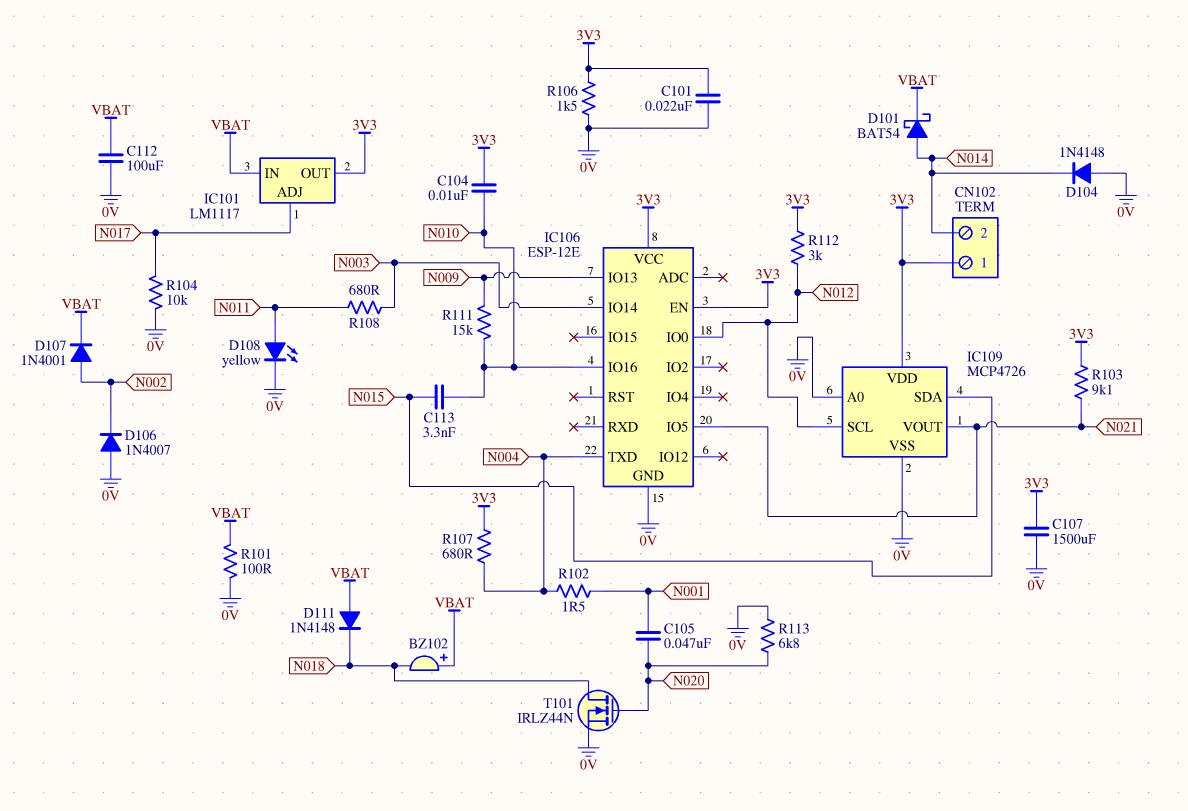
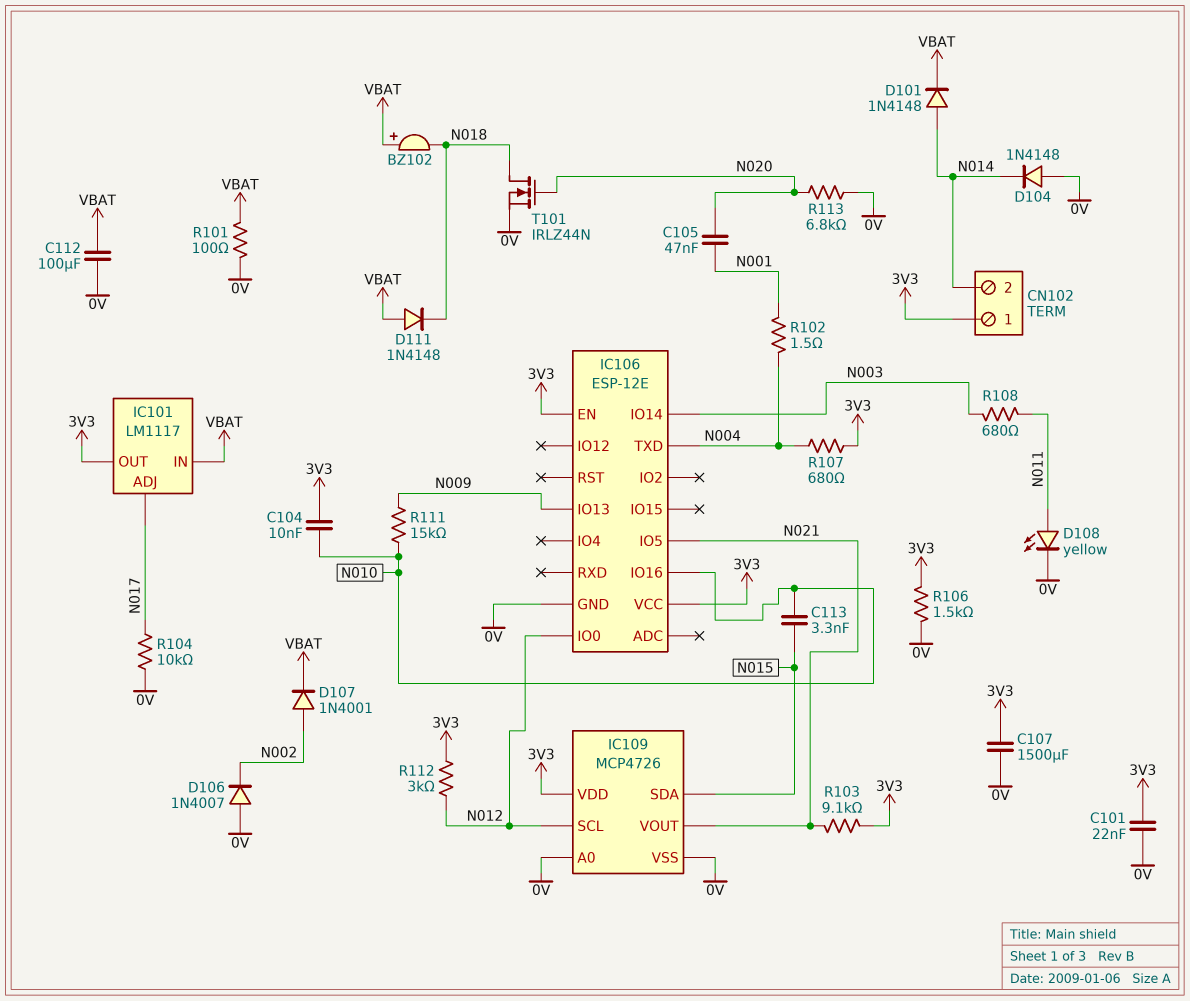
D101: schottky BAT54 (A N014, K VBAT) -> diode 1N4148 (A N014, K VBAT)

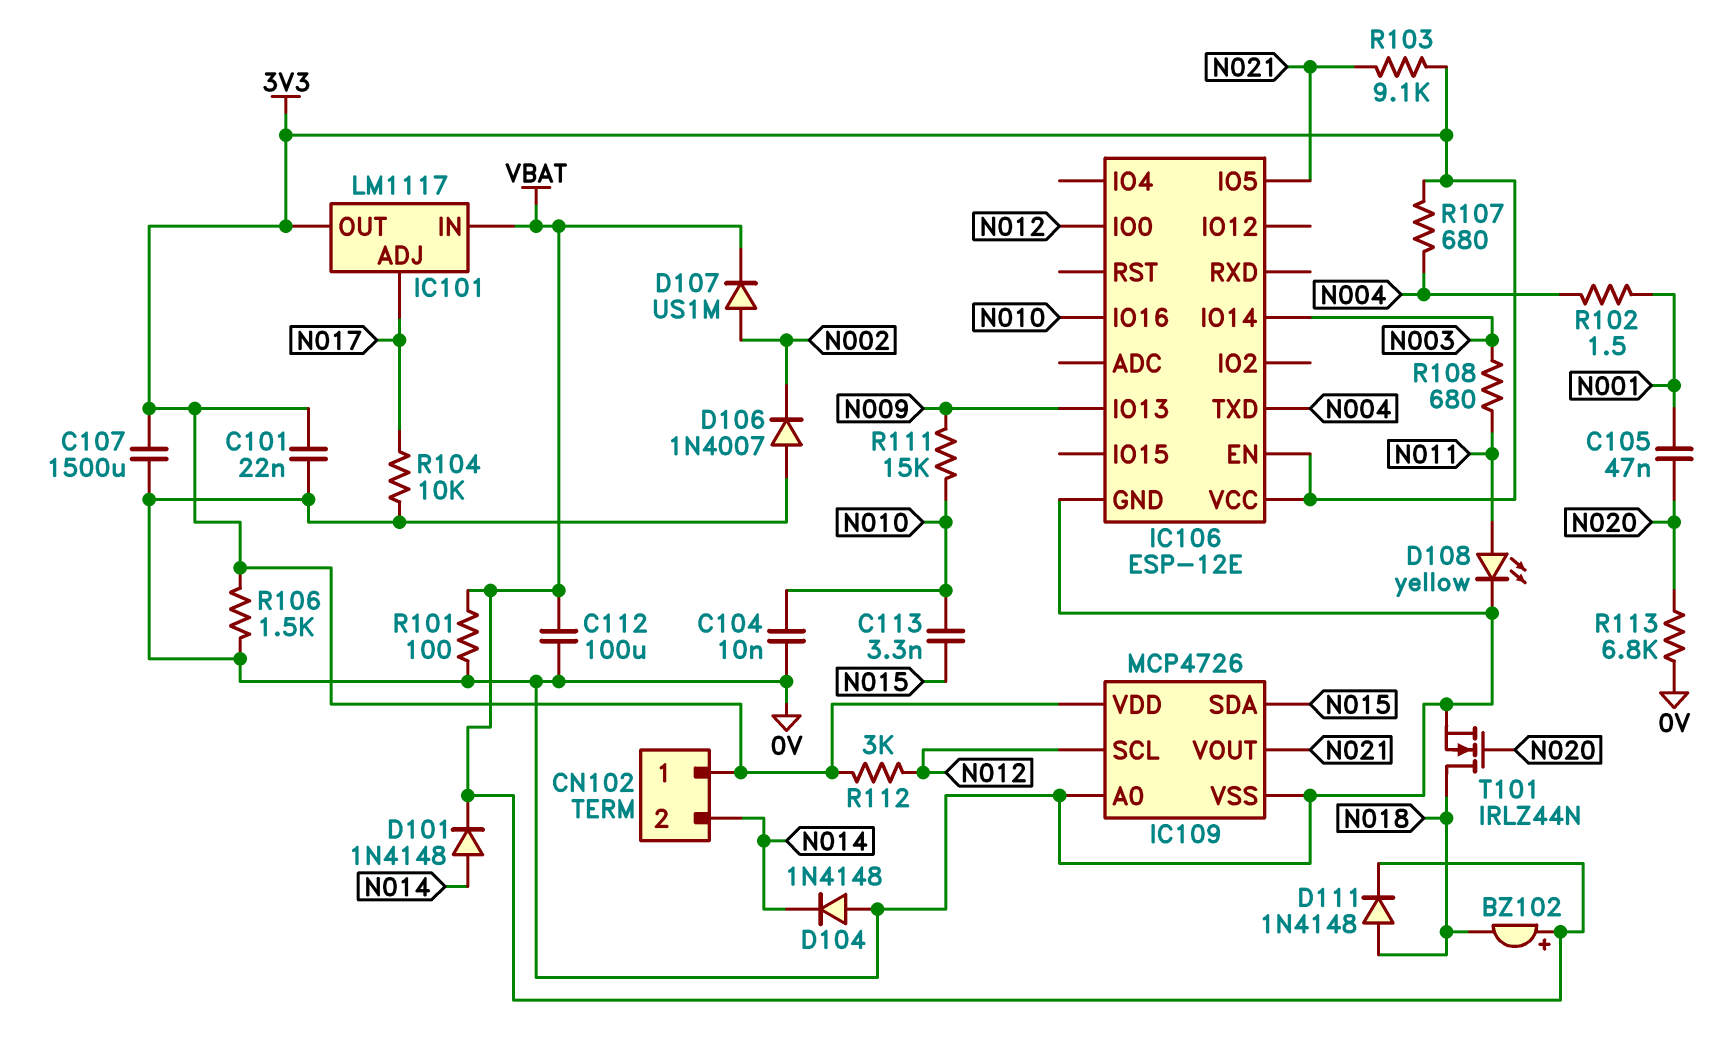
C104: 10nF (3V3, N010) -> 10nF (0V, N010)
D107: diode 1N4001 (A N002, K VBAT) -> diode US1M (A N002, K VBAT)
D111: diode 1N4148 (A VBAT, K N018) -> diode 1N4148 (A N018, K VBAT)

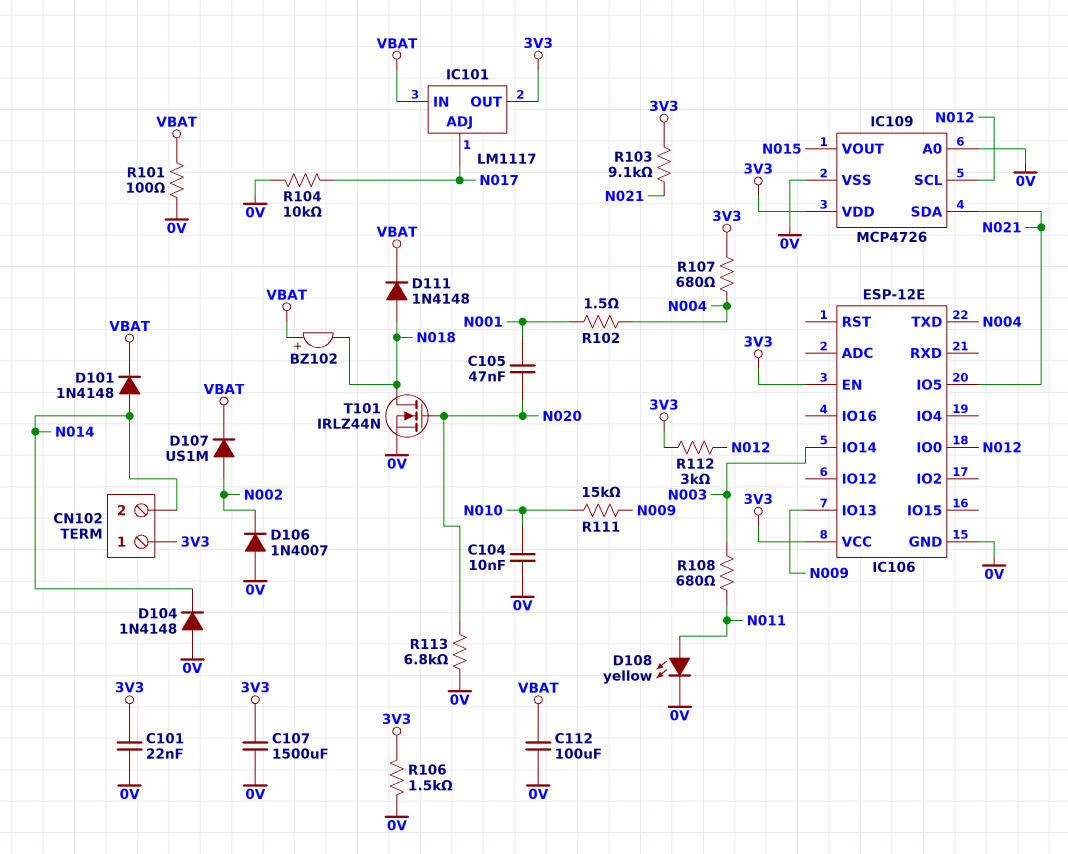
C113: 3.3nF (N010, N015) -> none
IC106 pin IO16: N010 -> none
IC109 pin SDA: N015 -> N021
IC109 pin VOUT: N021 -> N015

